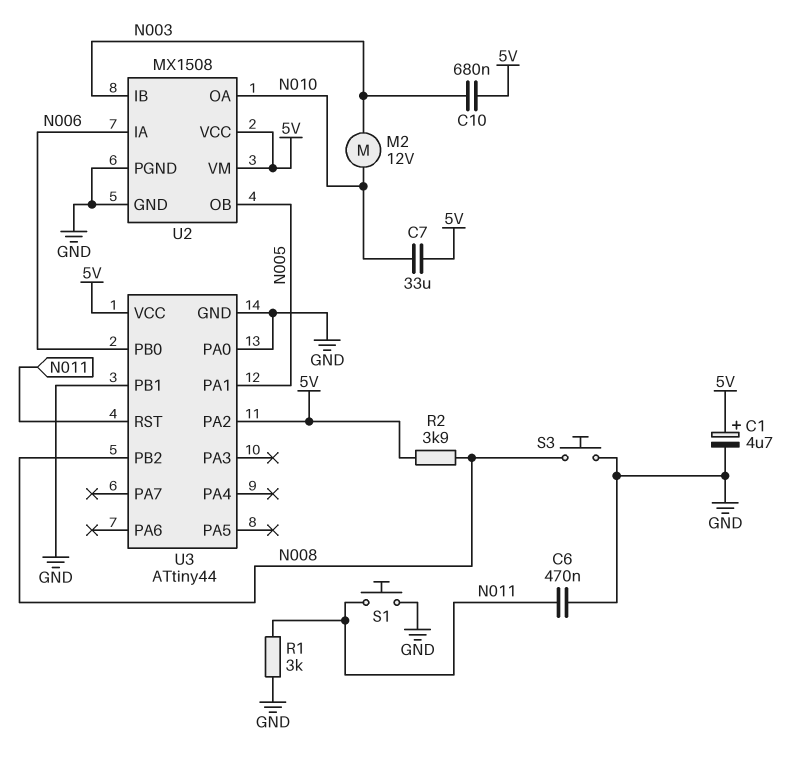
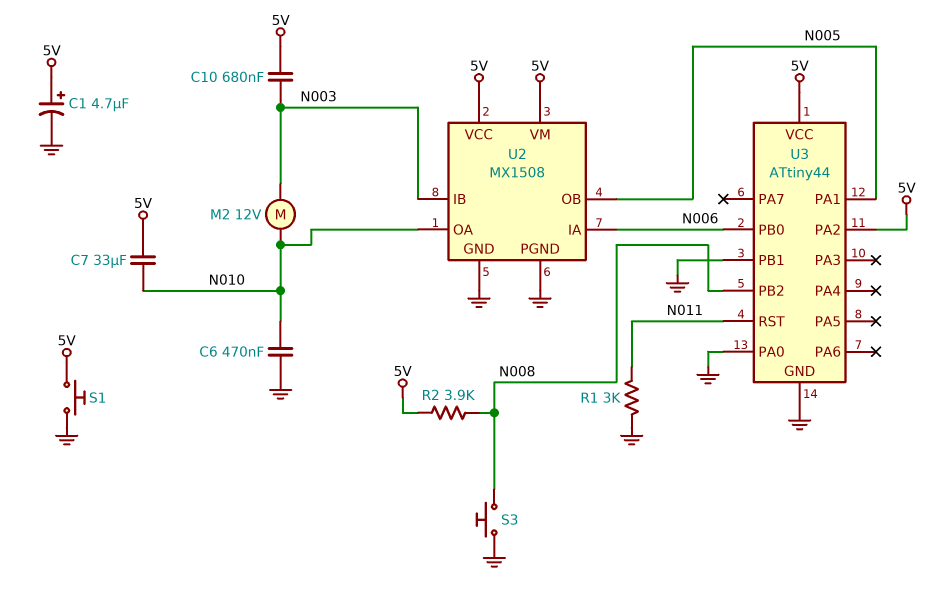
C6: 470nF (GND, N011) -> 470nF (GND, N010)
S1: button (GND, N011) -> button (5V, GND)

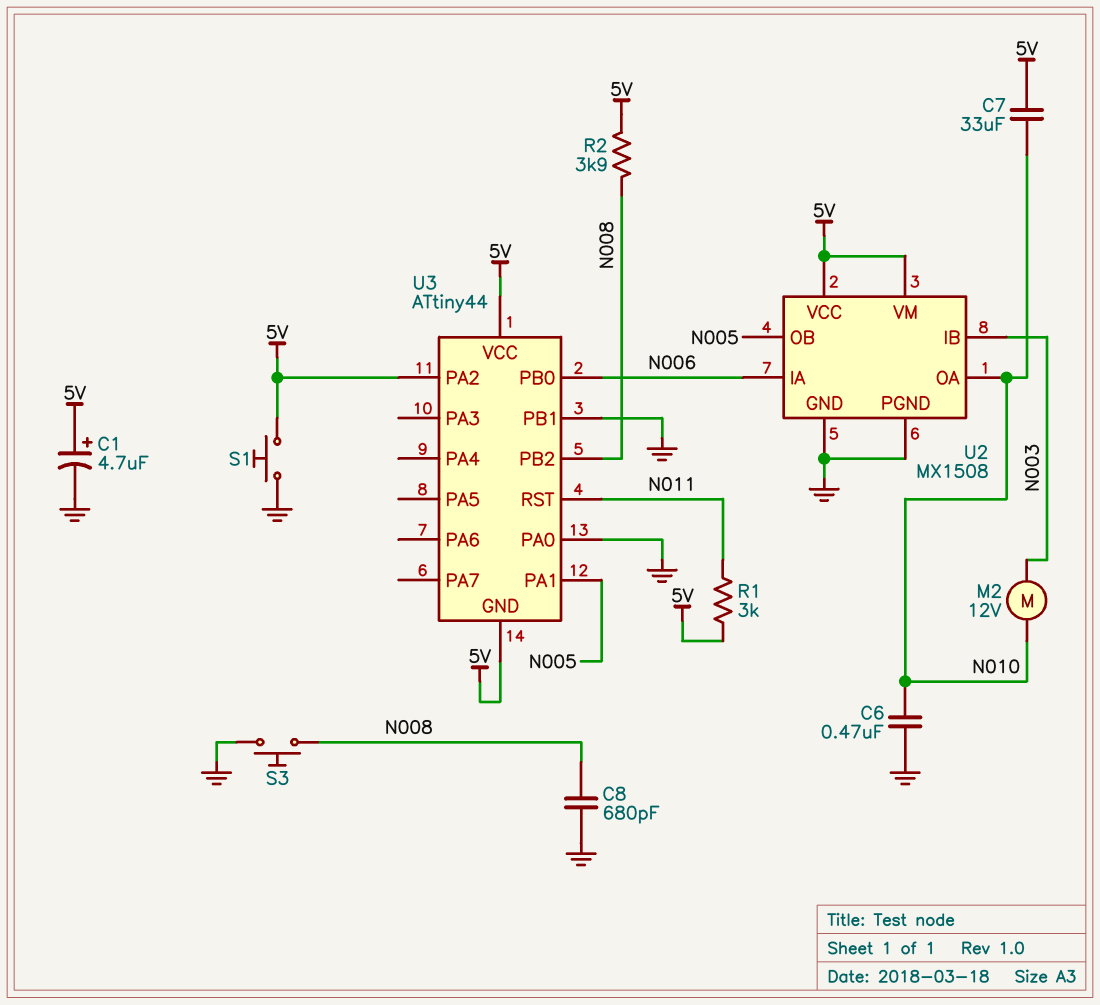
C8: none -> 680pF (GND, N008)
C10: 680nF (5V, N003) -> none
R1: 3k (GND, N011) -> 3k (5V, N011)
U3 pin GND: GND -> 5V

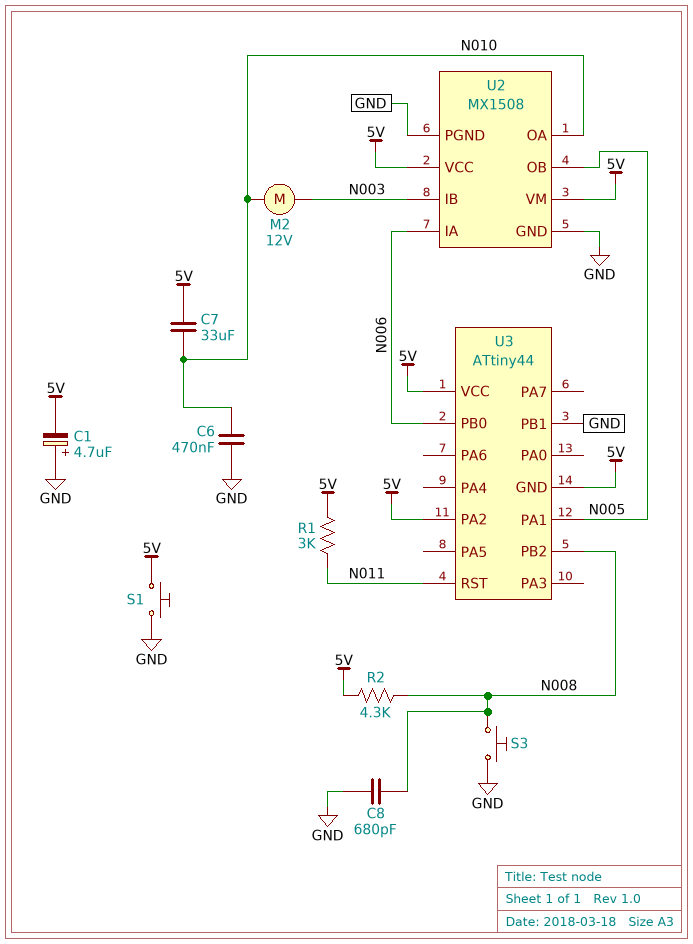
C1: 4.7uF (plus 5V, minus GND) -> 4.7uF (plus GND, minus 5V)
R2: 3.9k (5V, N008) -> 4.3k (5V, N008)
U3 pin PA0: GND -> none

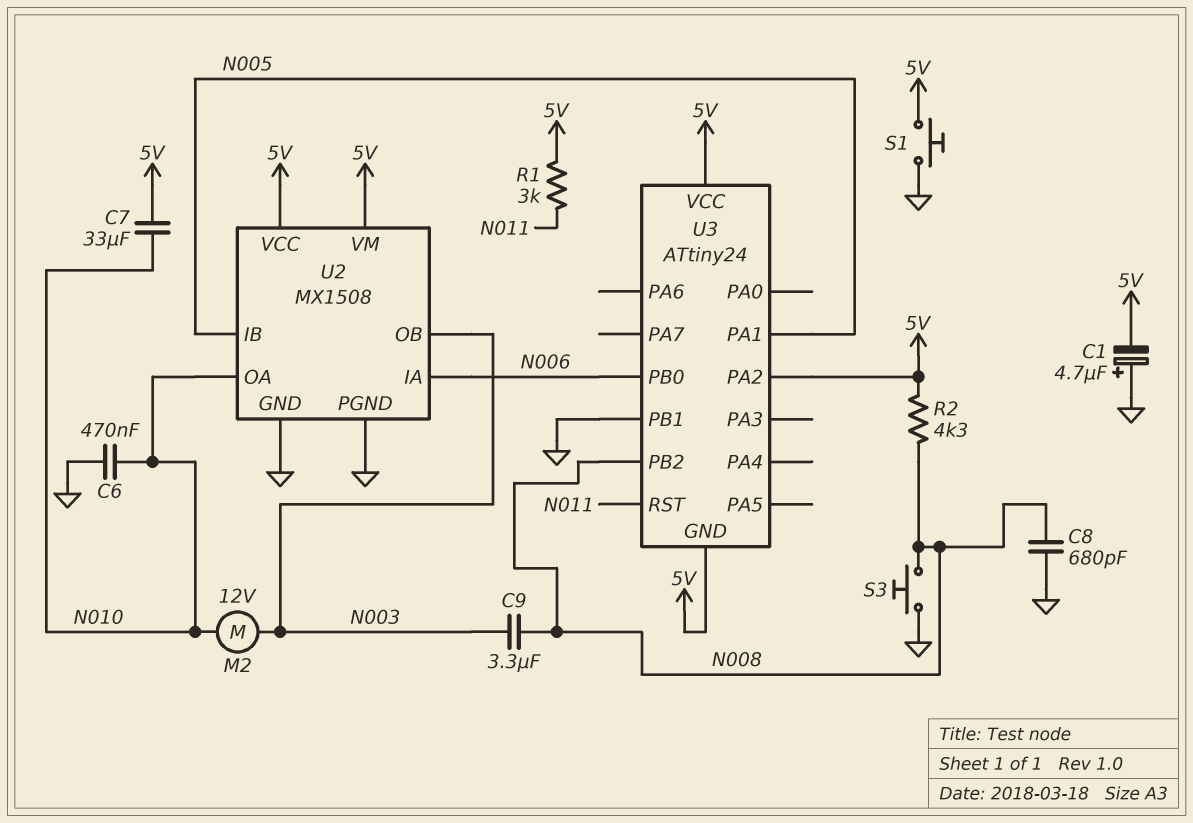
C9: none -> 3.3uF (N003, N008)
U2 pin IB: N003 -> N005
U2 pin OB: N005 -> N003
U3: ATtiny44 -> ATtiny24

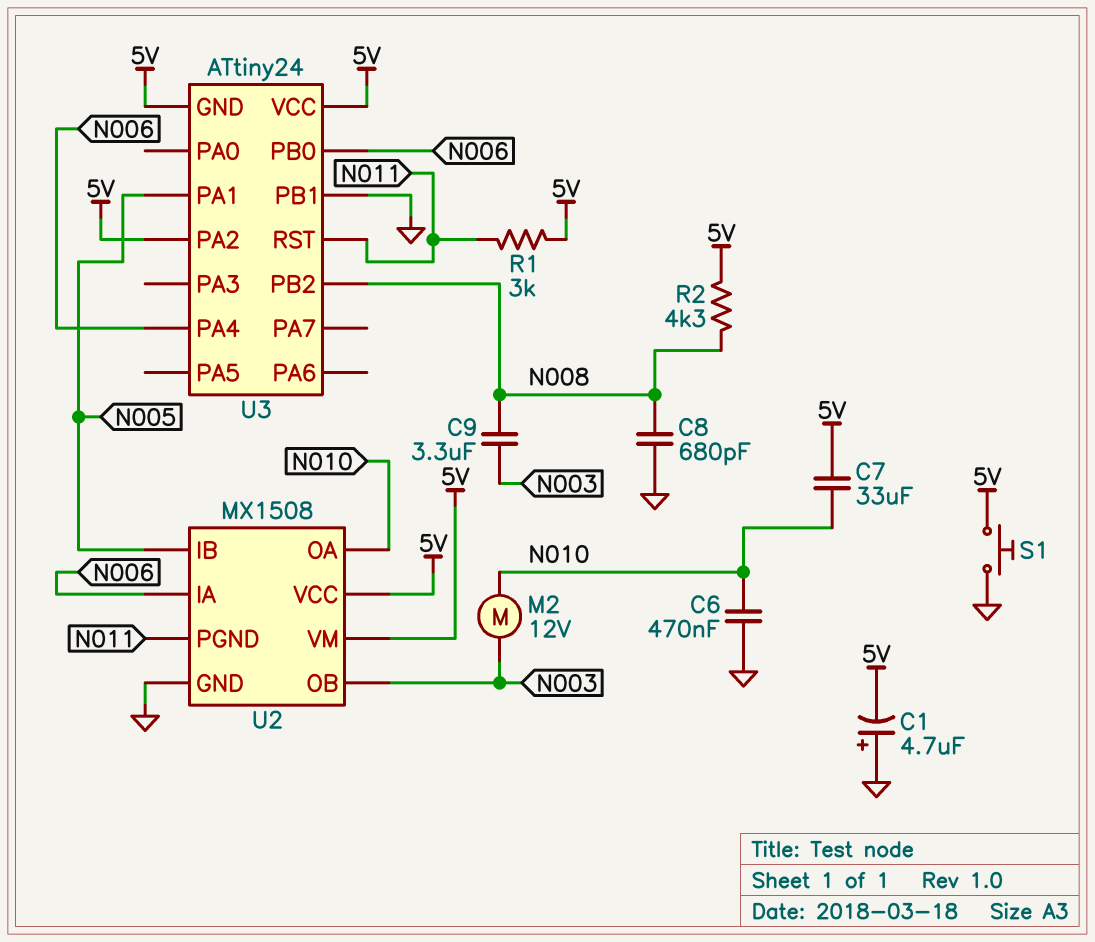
S3: button (GND, N008) -> none
U2 pin PGND: GND -> N011
U3 pin PA4: none -> N006

